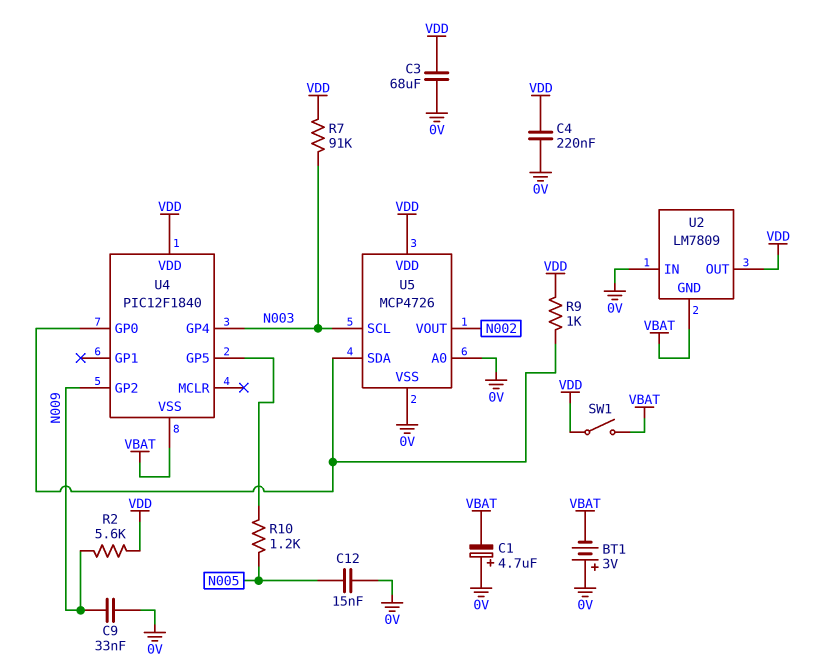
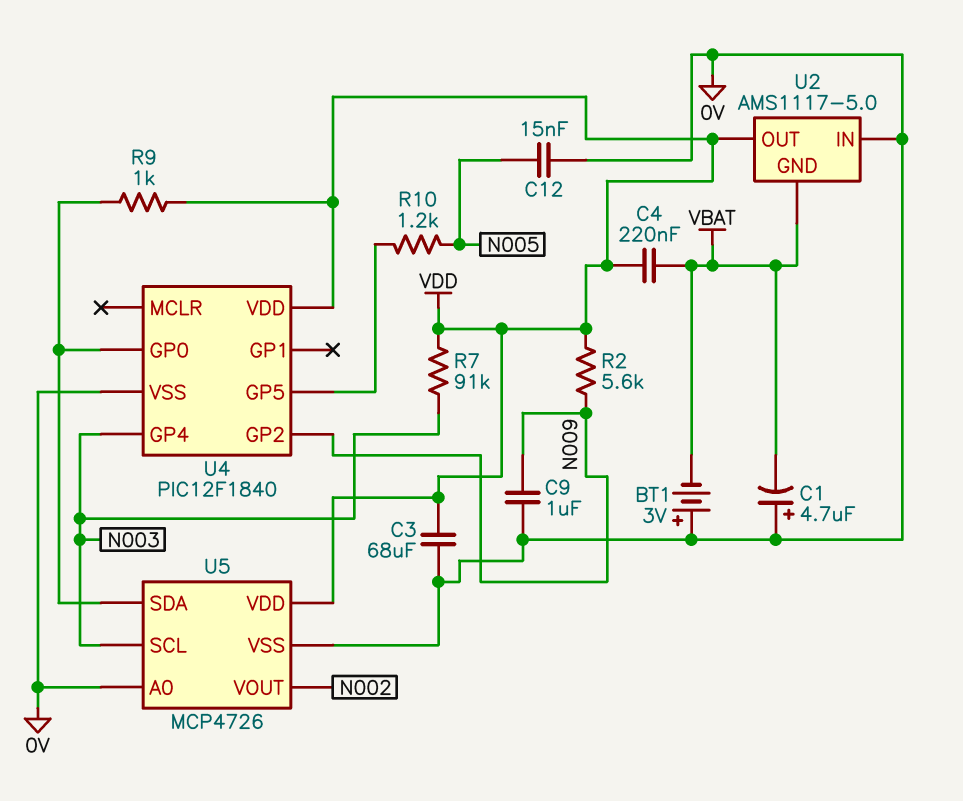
C4: 220nF (0V, VDD) -> 220nF (VBAT, VDD)
C9: 33nF (0V, N009) -> 1uF (0V, N009)
SW1: switch (VBAT, VDD) -> none
U2: LM7809 -> AMS1117-5.0
U4 pin VSS: VBAT -> 0V

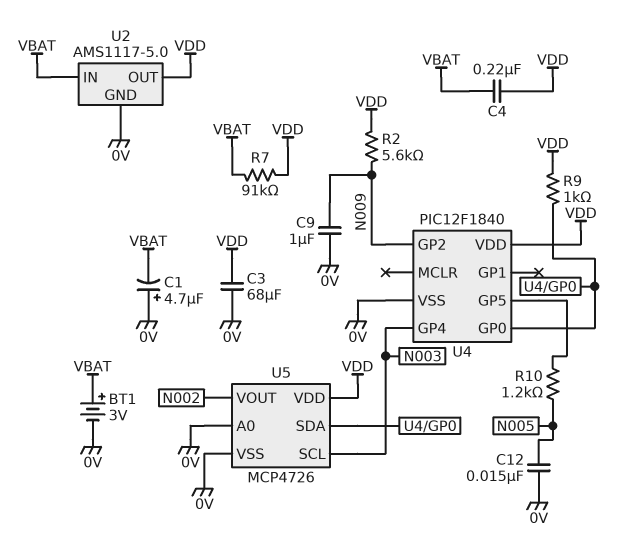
BT1: 3V (plus 0V, minus VBAT) -> 3V (plus VBAT, minus 0V)
R7: 91k (N003, VDD) -> 91k (VBAT, VDD)
U2 pin GND: VBAT -> 0V
U2 pin IN: 0V -> VBAT

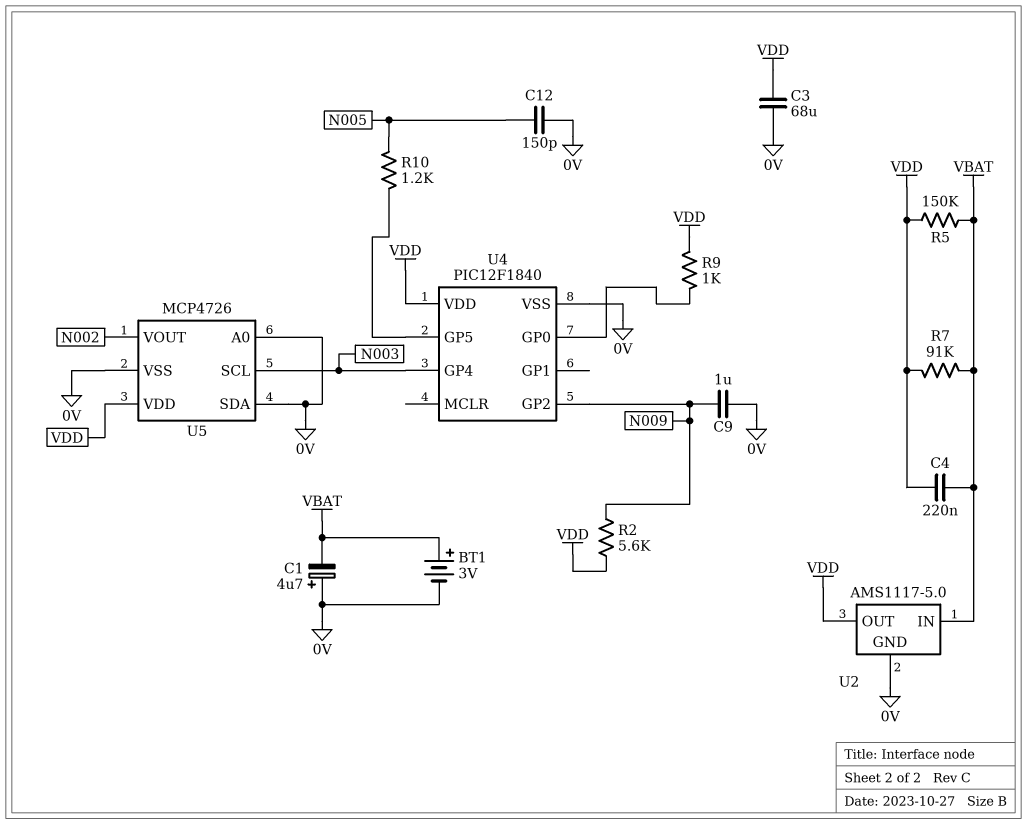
C12: 15nF (0V, N005) -> 150pF (0V, N005)
R5: none -> 150k (VBAT, VDD)
U5 pin SDA: U4/GP0 -> 0V

